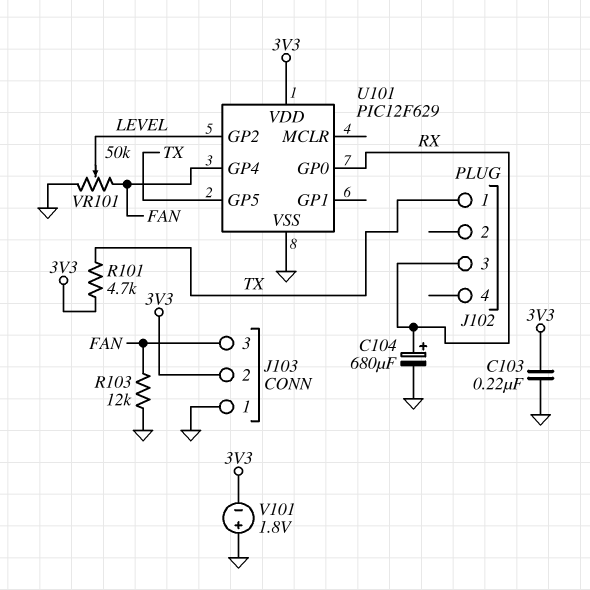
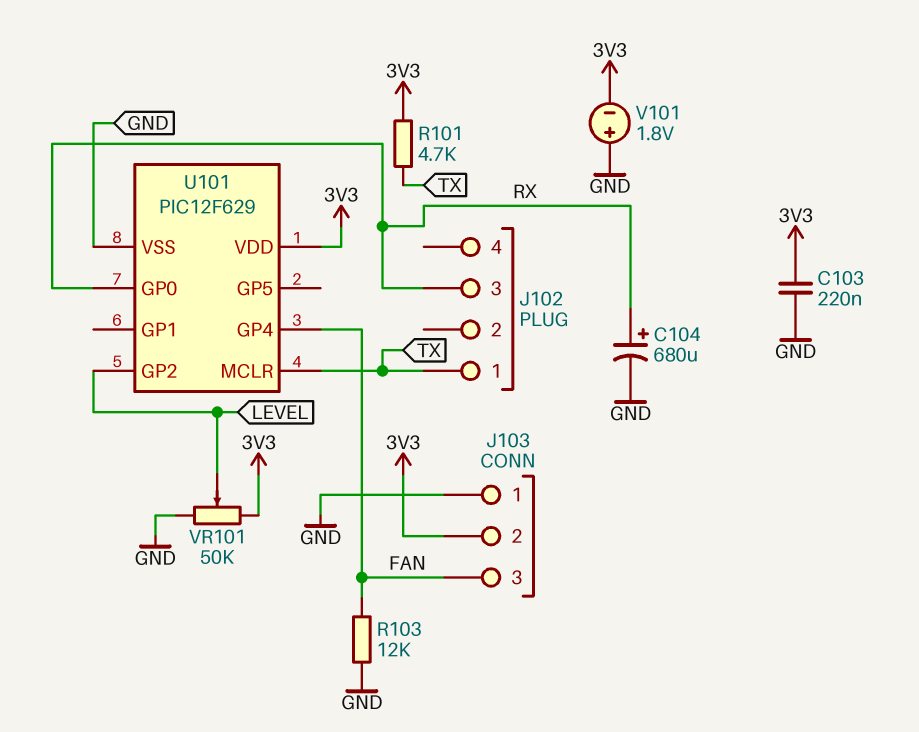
U101 pin GP5: TX -> none
U101 pin MCLR: none -> TX
VR101: 50k (FAN, GND, wiper LEVEL) -> 50k (3V3, GND, wiper LEVEL)

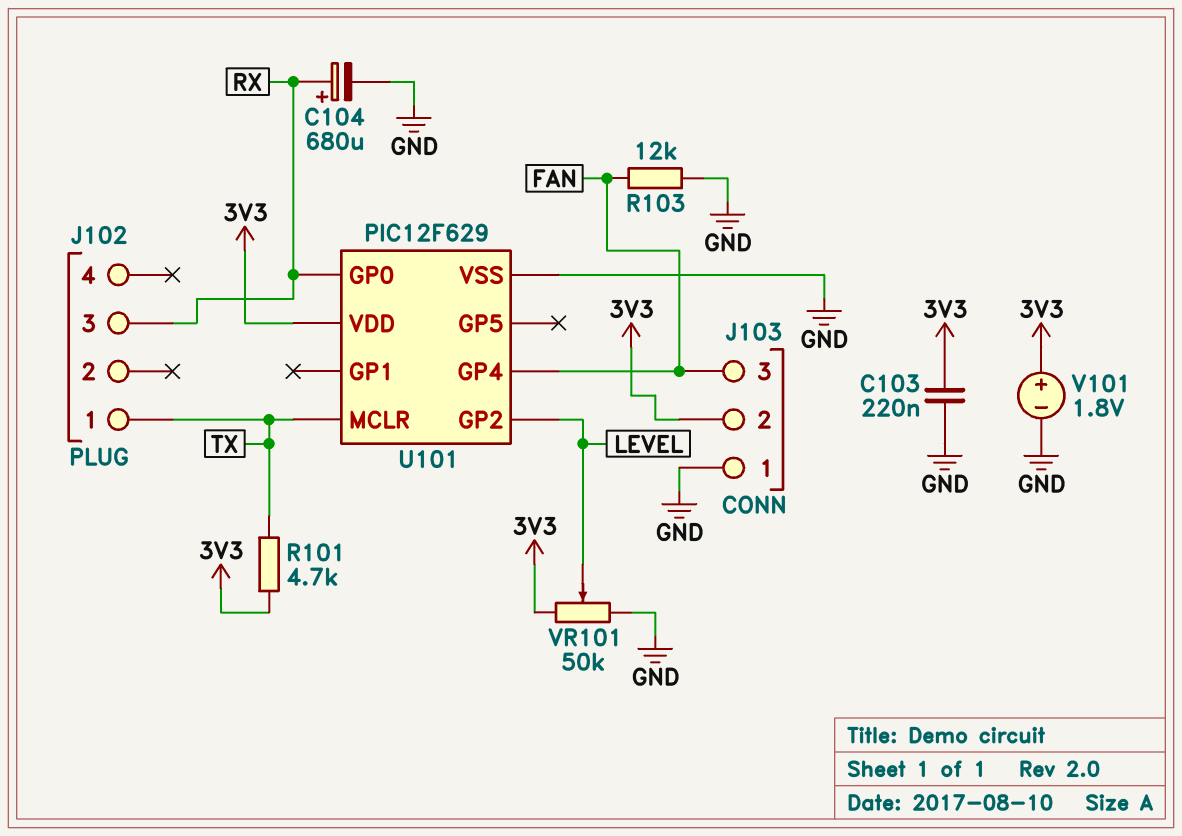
V101: 1.8V (plus GND, minus 3V3) -> 1.8V (plus 3V3, minus GND)

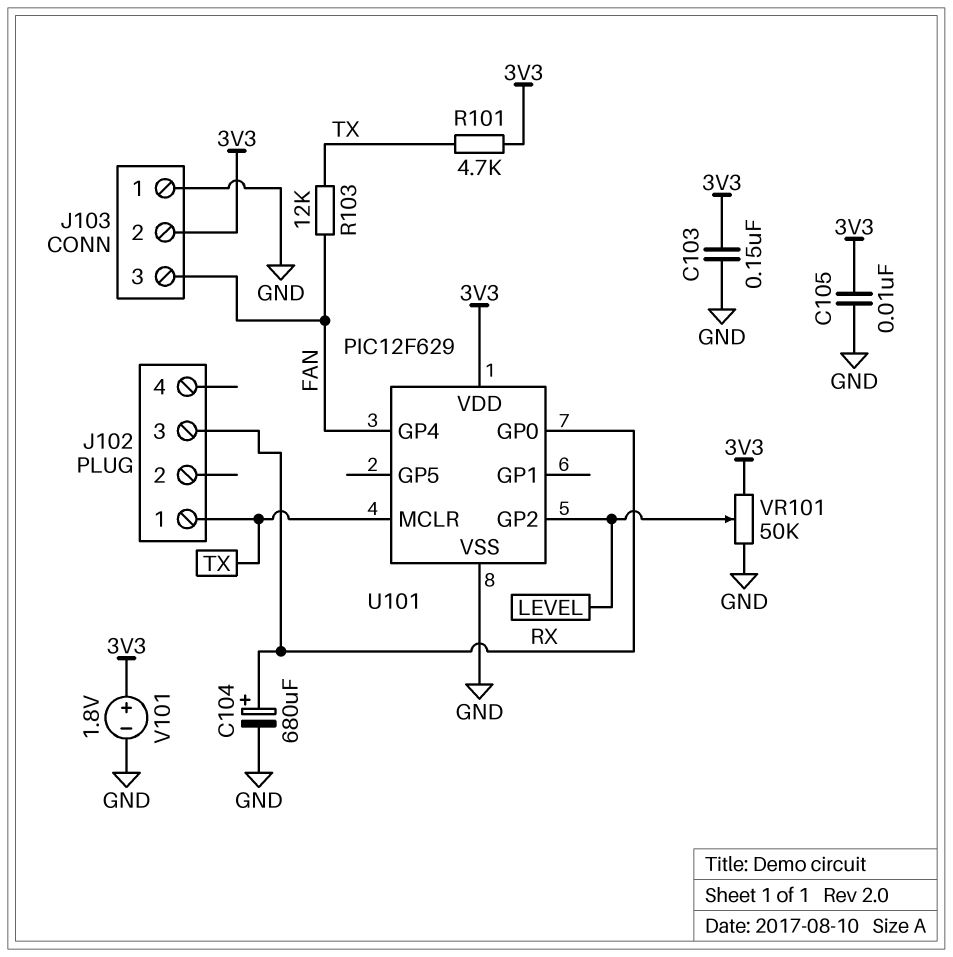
C103: 220nF (3V3, GND) -> 150nF (3V3, GND)
C105: none -> 10nF (3V3, GND)
R103: 12k (FAN, GND) -> 12k (FAN, TX)

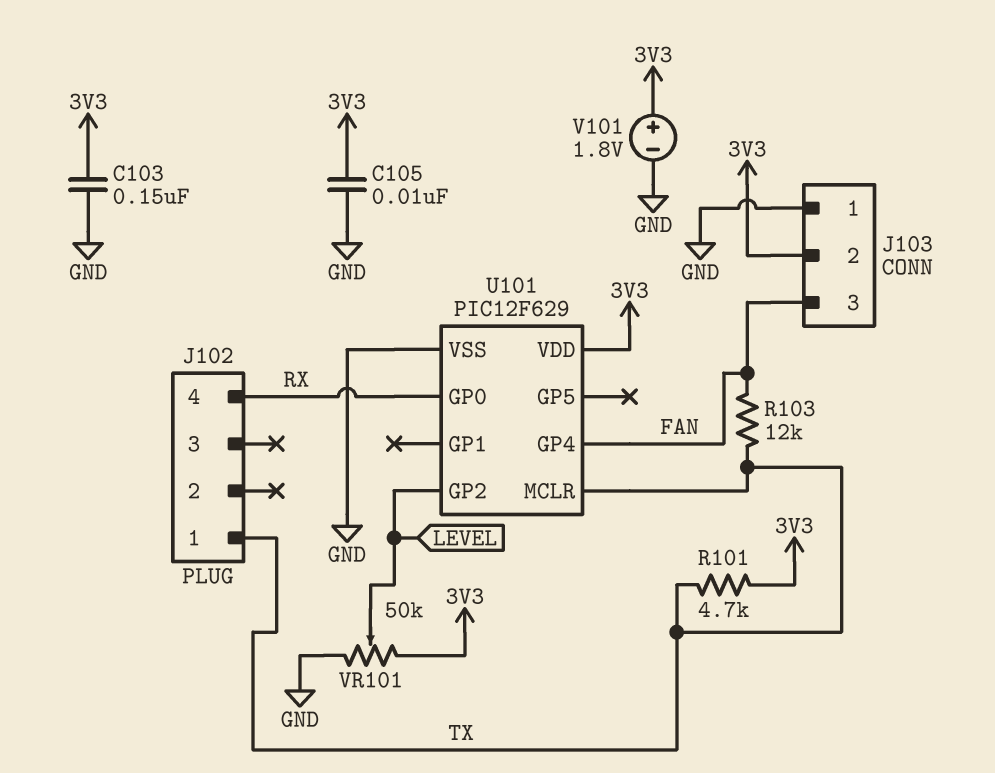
C104: 680uF (plus RX, minus GND) -> none
J102 pin 3: RX -> none
J102 pin 4: none -> RX

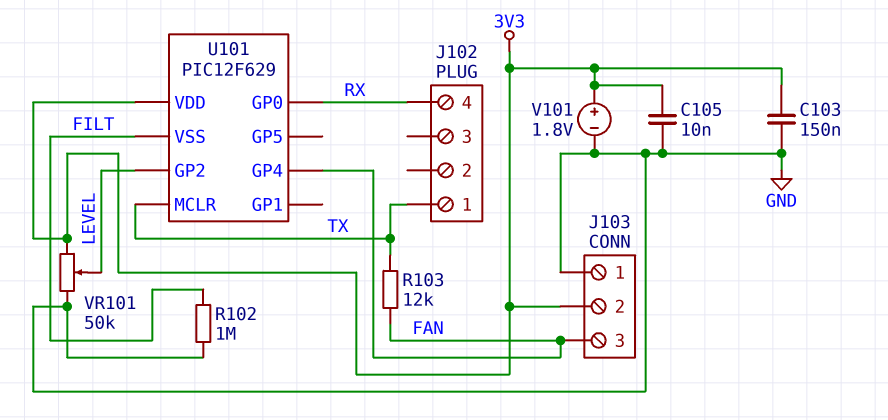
R101: 4.7k (3V3, TX) -> none
R102: none -> 1M (FILT, GND)
U101 pin VSS: GND -> FILT

